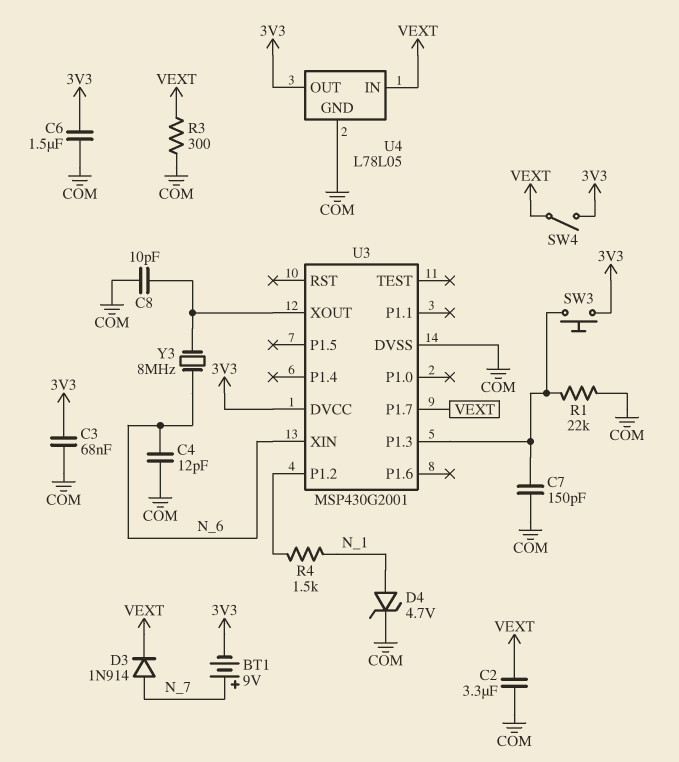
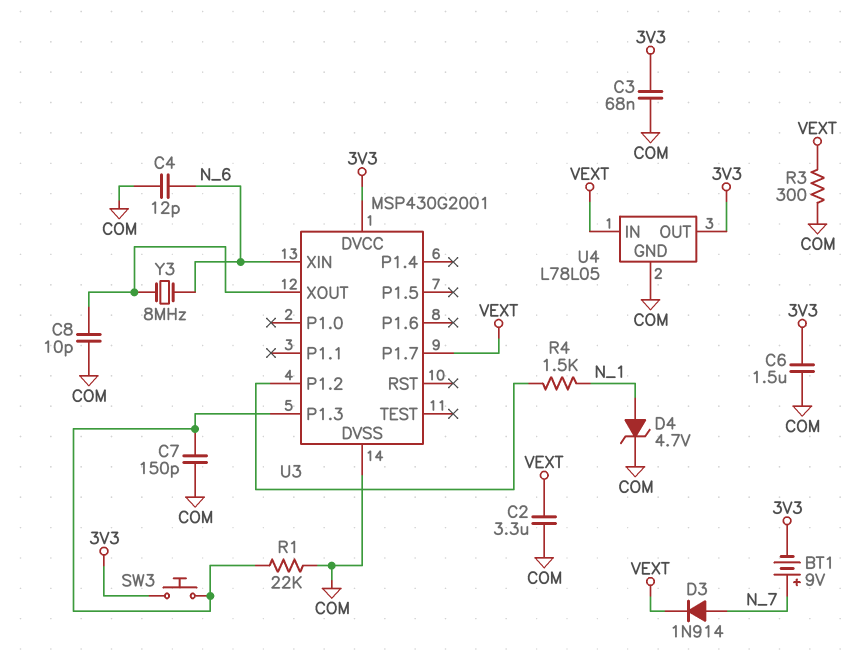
SW4: switch (3V3, VEXT) -> none

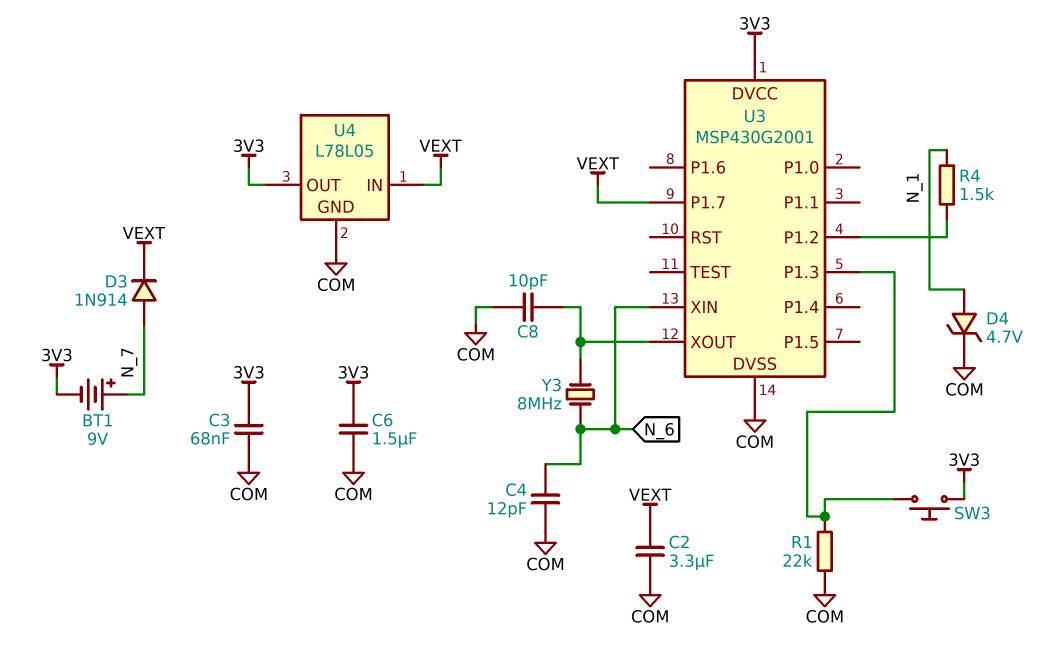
C7: 150pF (COM, U3/P1.3) -> none
R3: 300 (COM, VEXT) -> none

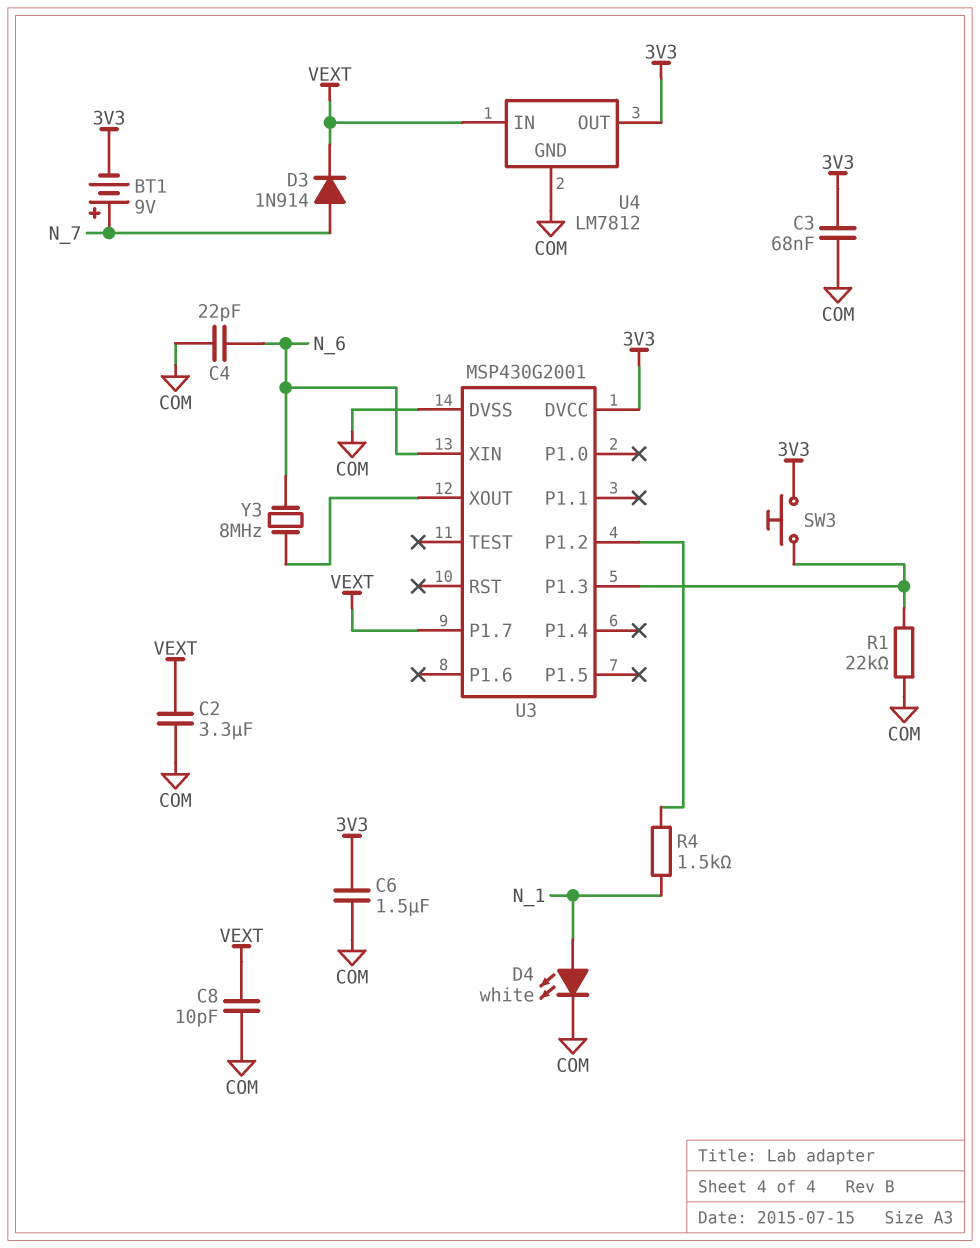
C4: 12pF (COM, N_6) -> 22pF (COM, N_6)
C8: 10pF (COM, U3/XOUT) -> 10pF (COM, VEXT)
D4: zener 4.7V (A N_1, K COM) -> LED white (A N_1, K COM)
U4: L78L05 -> LM7812

